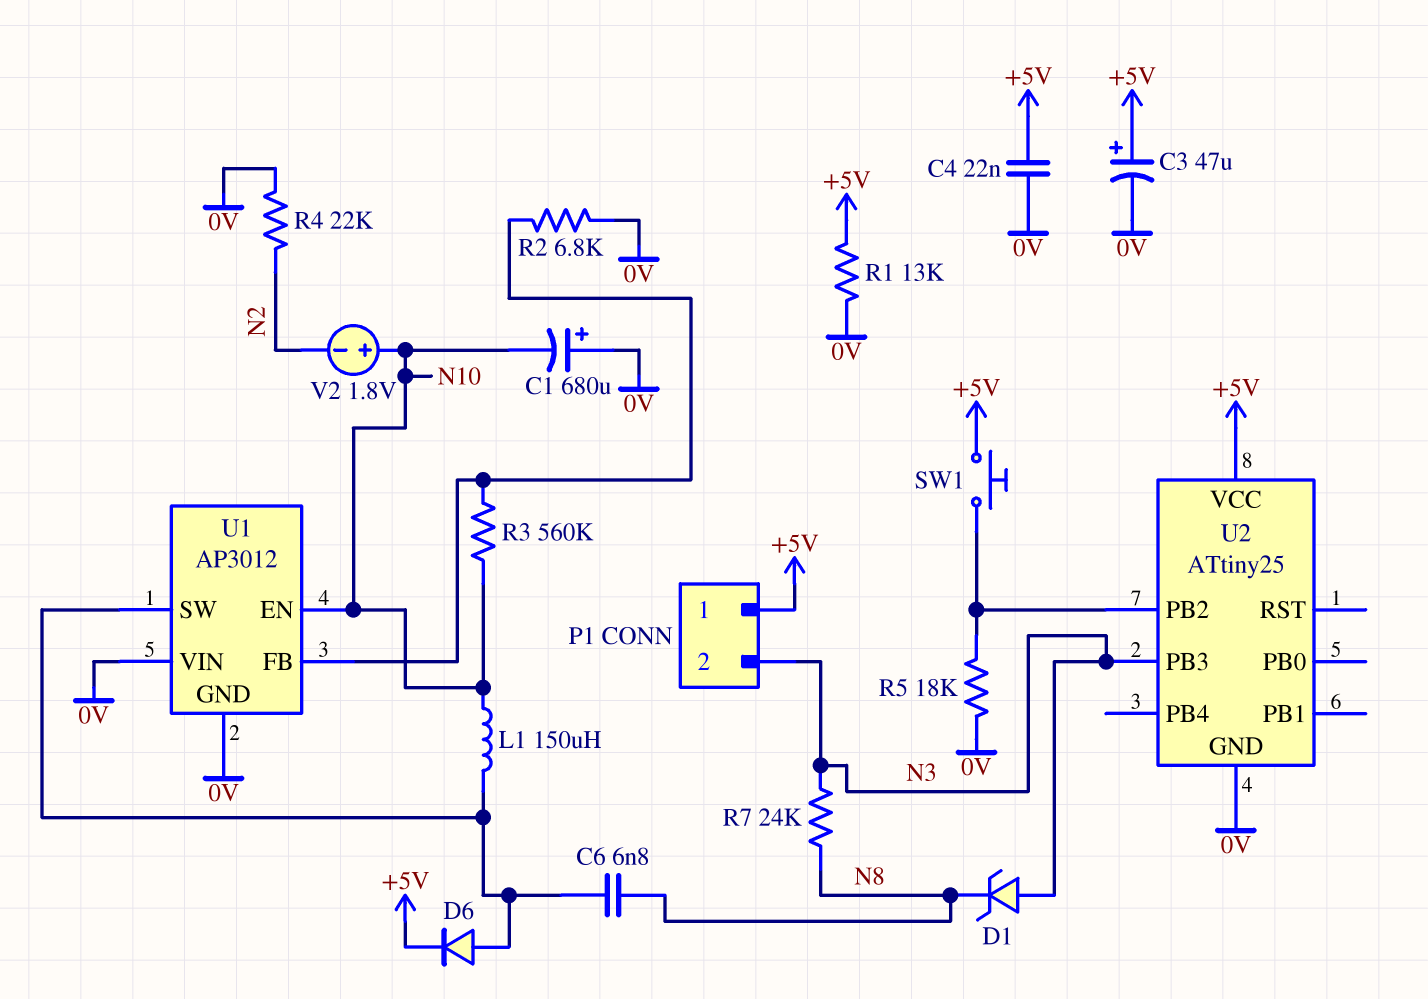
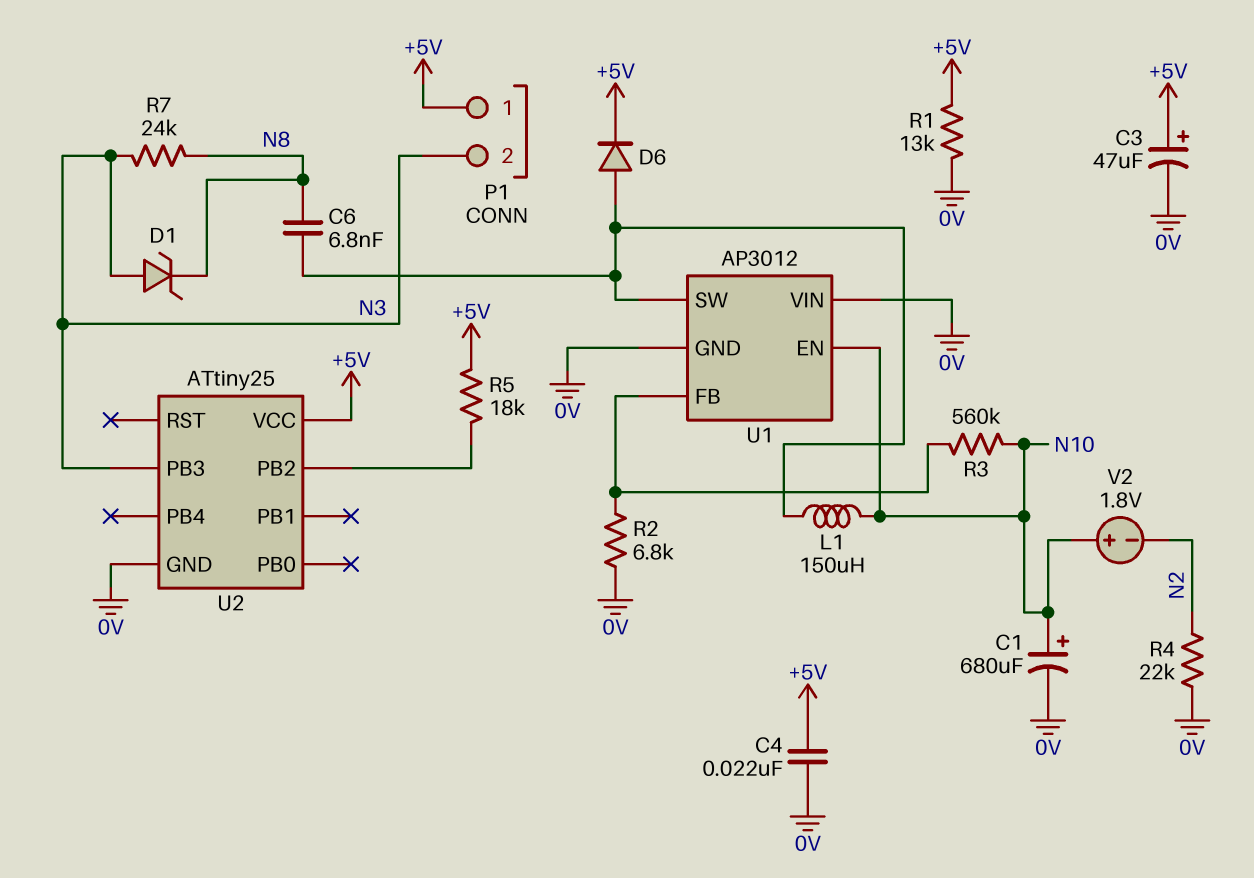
C1: 680uF (plus 0V, minus N10) -> 680uF (plus N10, minus 0V)
R5: 18k (0V, U2/PB2) -> 18k (+5V, U2/PB2)
SW1: button (+5V, U2/PB2) -> none

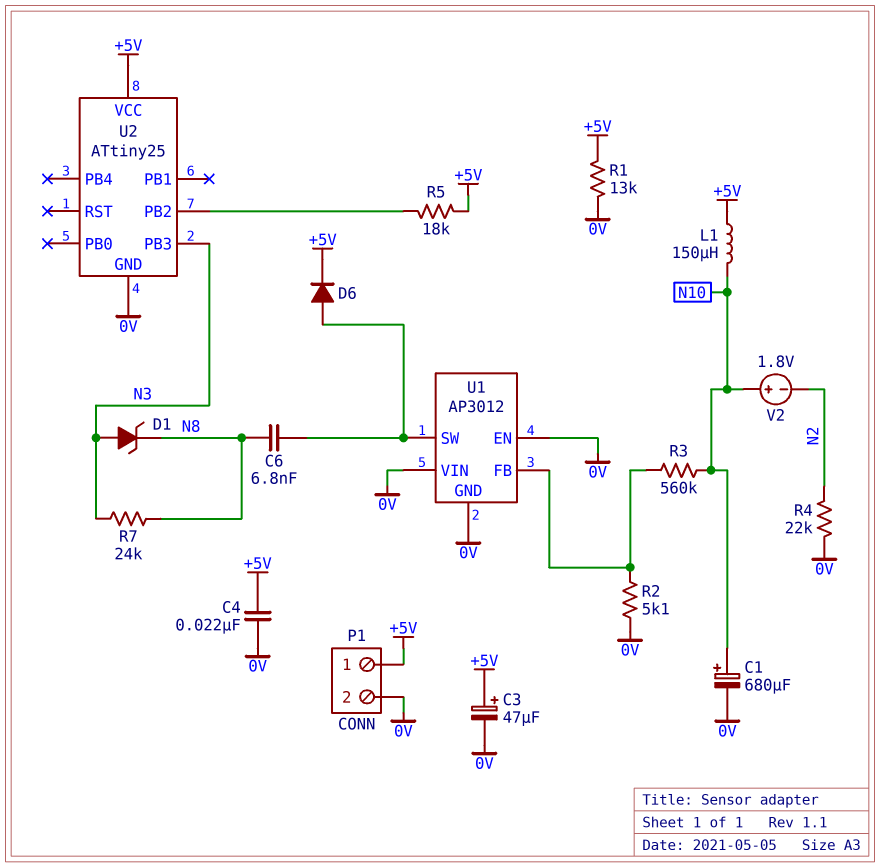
L1: 150uH (N10, U1/SW) -> 150uH (+5V, N10)
P1 pin 2: N3 -> 0V
R2: 6.8k (0V, U1/FB) -> 5.1k (0V, U1/FB)
U1 pin EN: N10 -> 0V

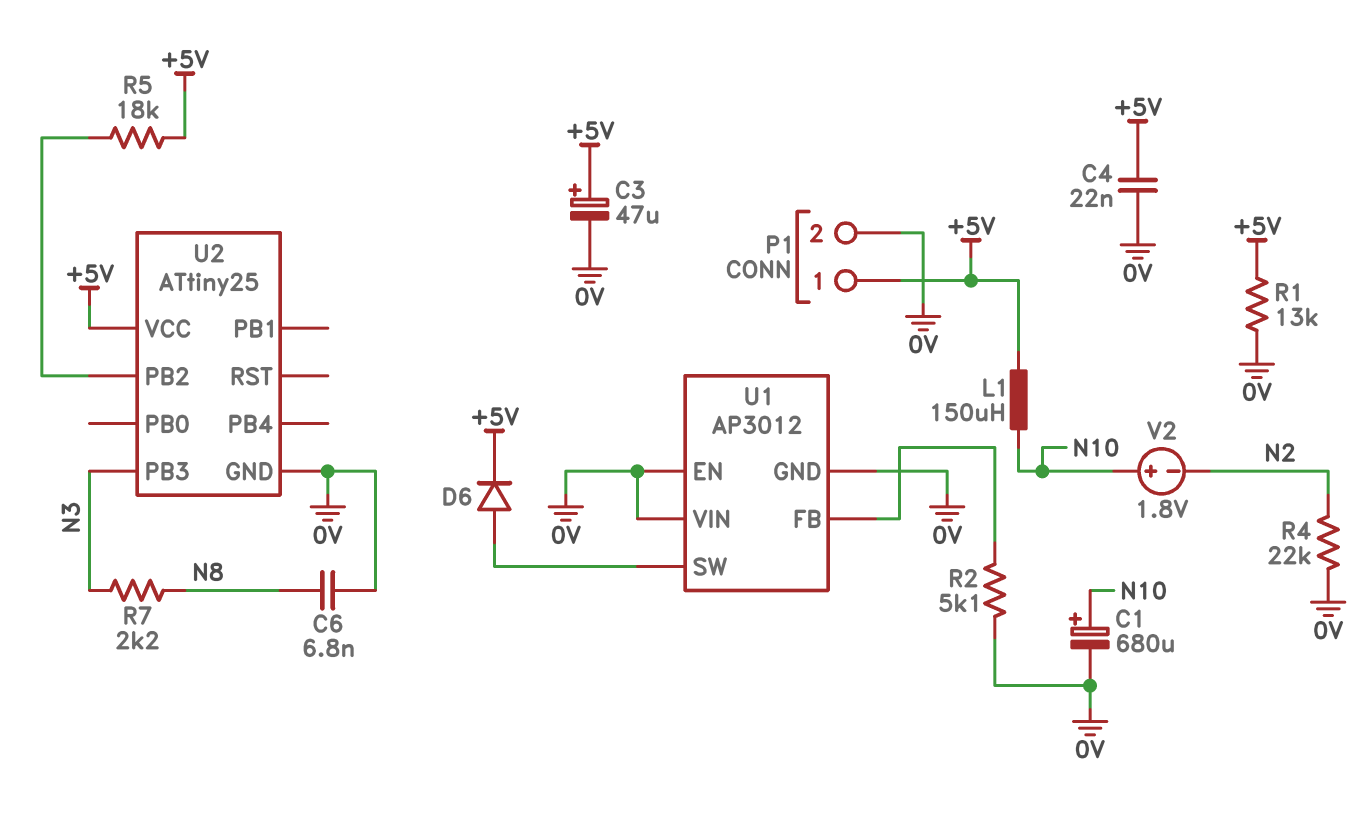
C6: 6.8nF (N8, U1/SW) -> 6.8nF (0V, N8)
D1: zener (A N3, K N8) -> none
R3: 560k (N10, U1/FB) -> none
R7: 24k (N3, N8) -> 2.2k (N3, N8)

